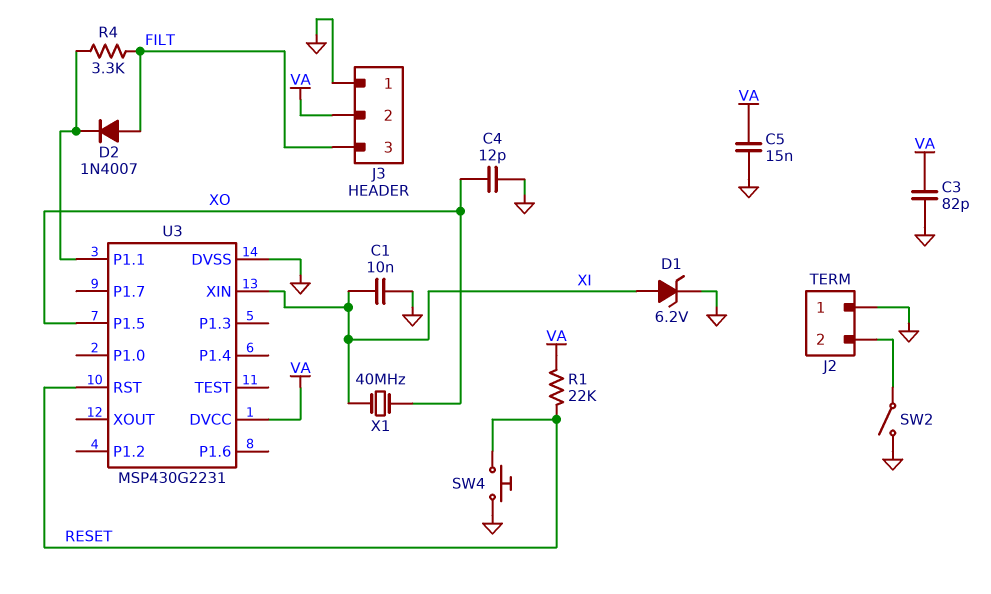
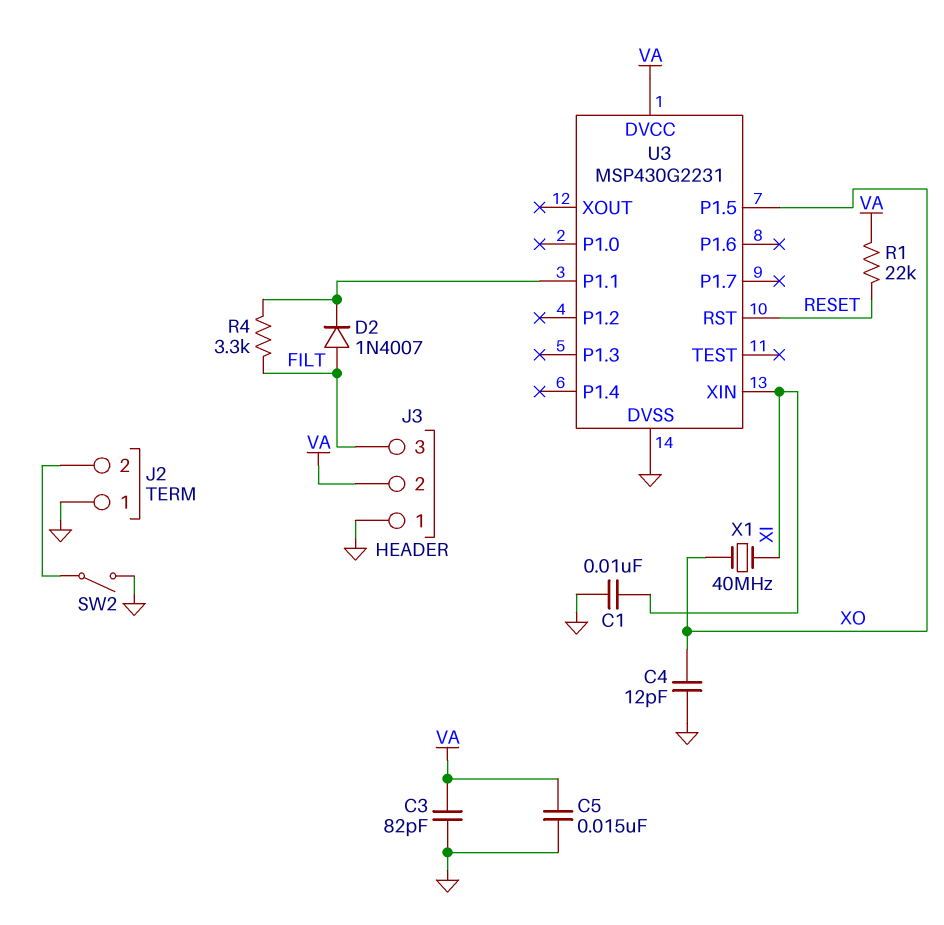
D1: zener 6.2V (A XI, K GND) -> none
SW4: button (GND, RESET) -> none

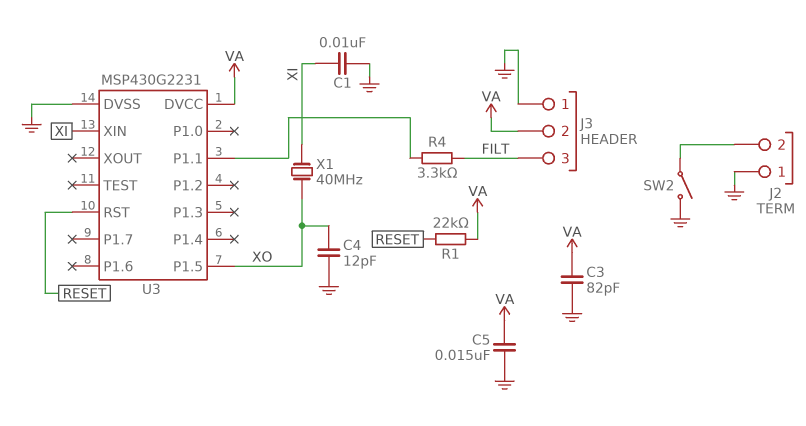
D2: diode 1N4007 (A FILT, K U3/P1.1) -> none

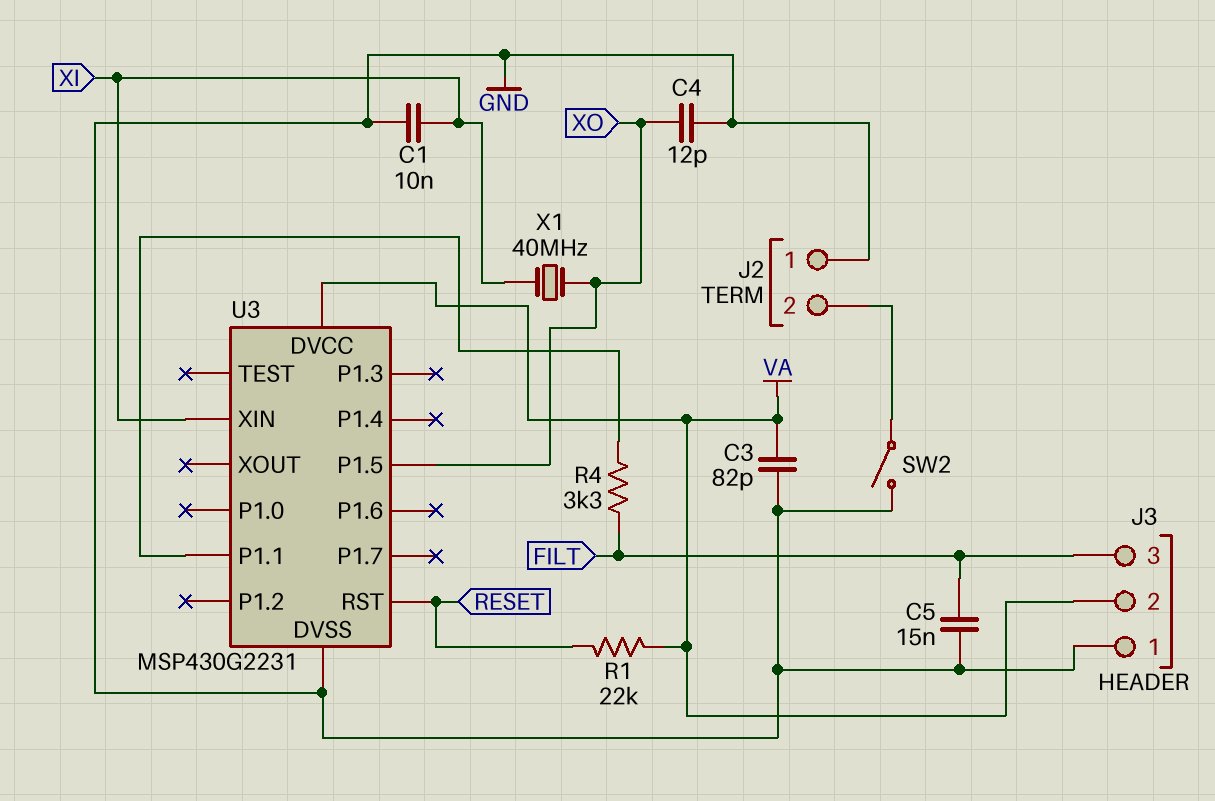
C5: 15nF (GND, VA) -> 15nF (FILT, GND)

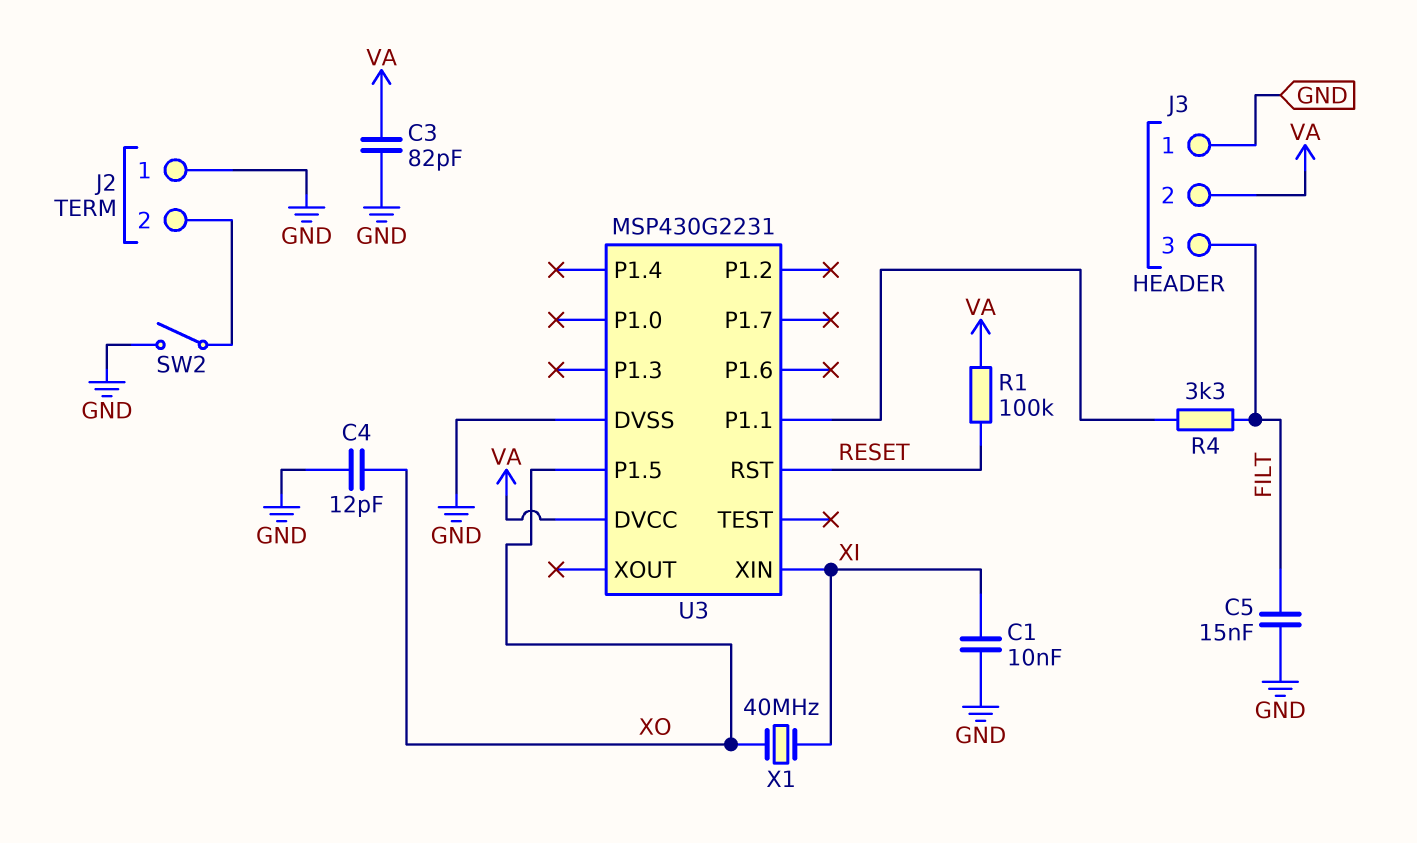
R1: 22k (RESET, VA) -> 100k (RESET, VA)

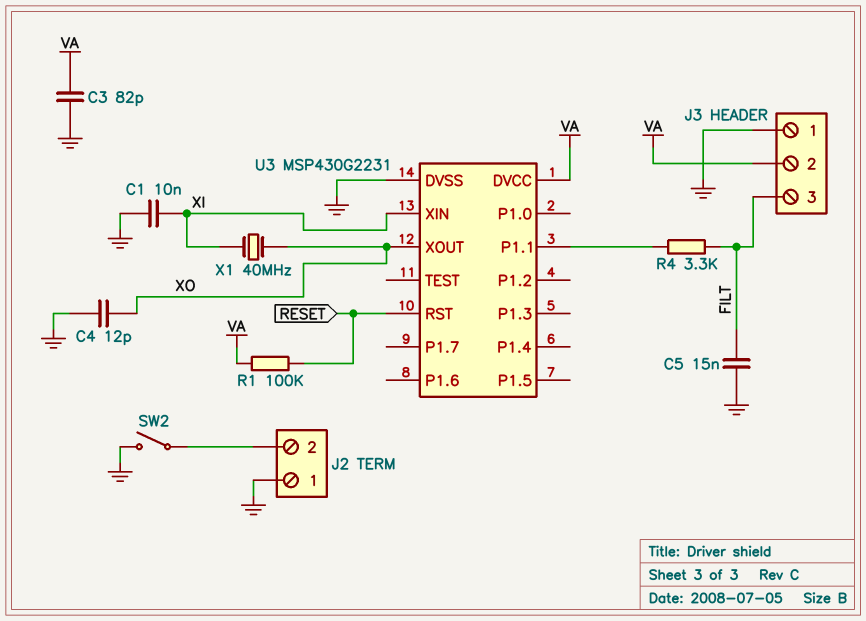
U3 pin P1.5: XO -> none
U3 pin XOUT: none -> XO

